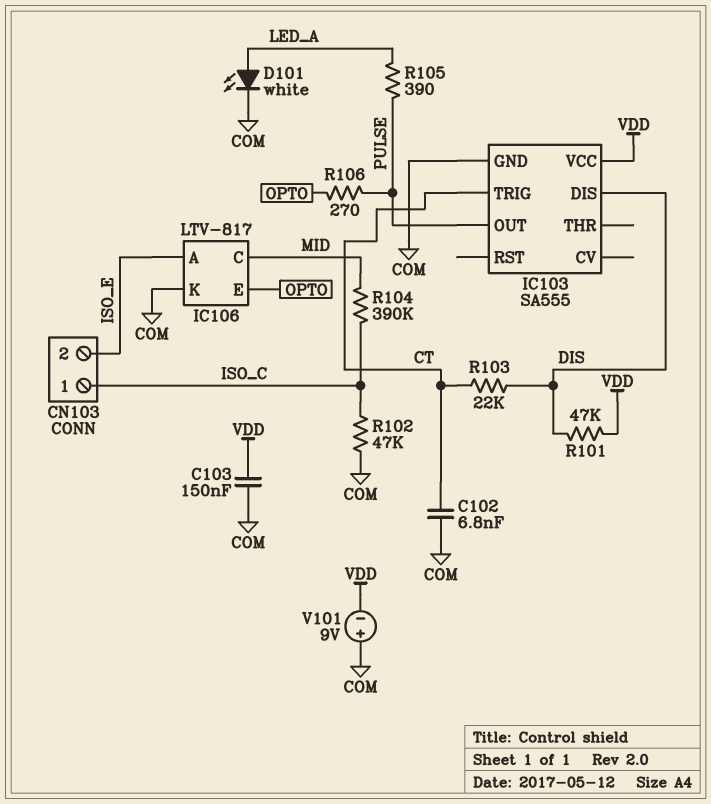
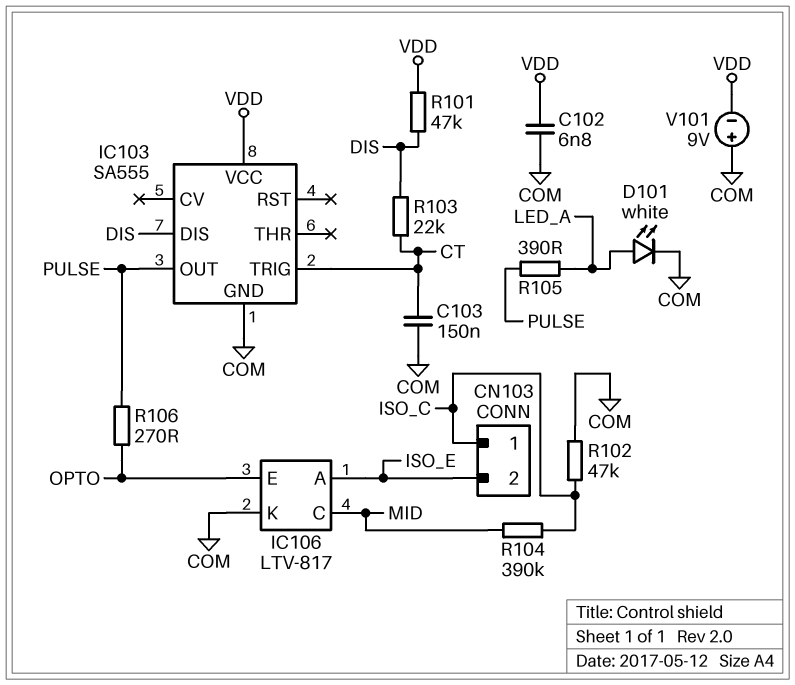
C102: 6.8nF (COM, CT) -> 6.8nF (COM, VDD)
C103: 150nF (COM, VDD) -> 150nF (COM, CT)

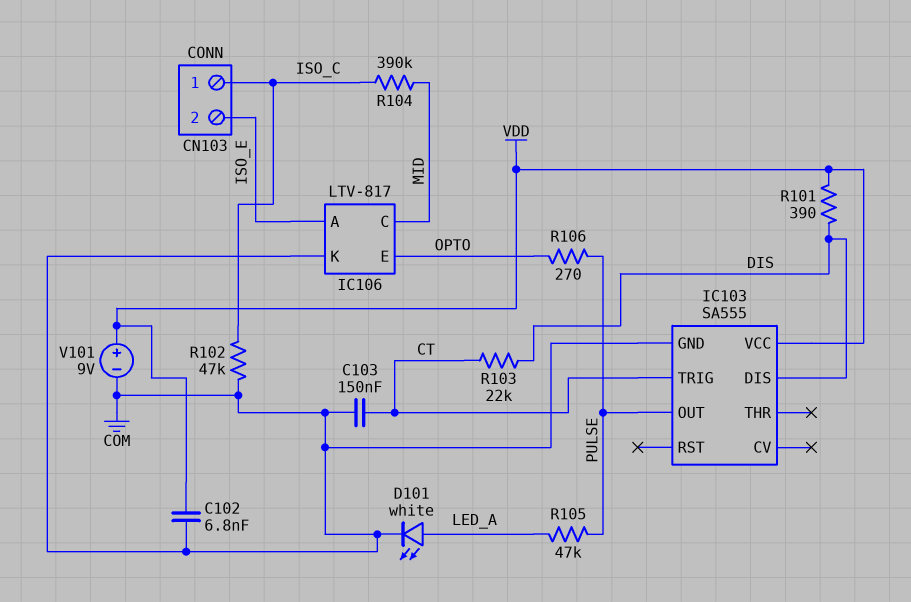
R101: 47k (DIS, VDD) -> 390 (DIS, VDD)
R105: 390 (LED_A, PULSE) -> 47k (LED_A, PULSE)
V101: 9V (plus COM, minus VDD) -> 9V (plus VDD, minus COM)

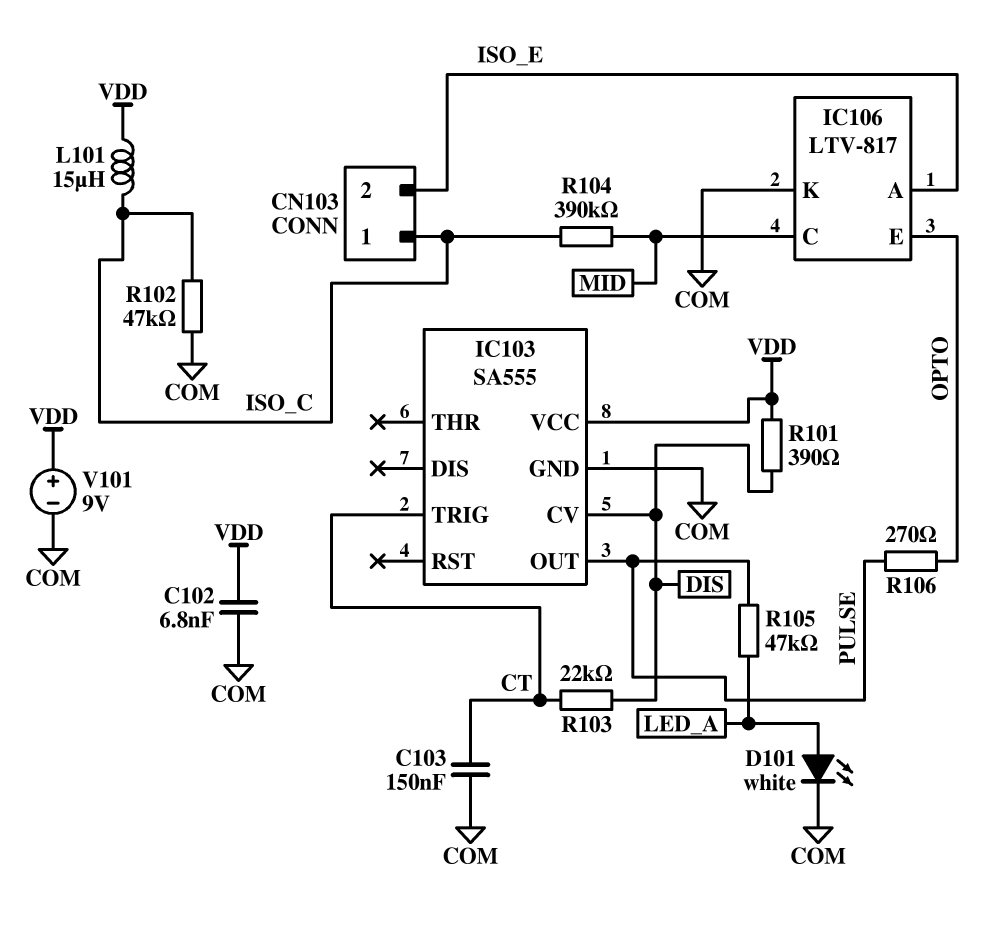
IC103 pin CV: none -> DIS
IC103 pin DIS: DIS -> none
L101: none -> 15uH (ISO_C, VDD)

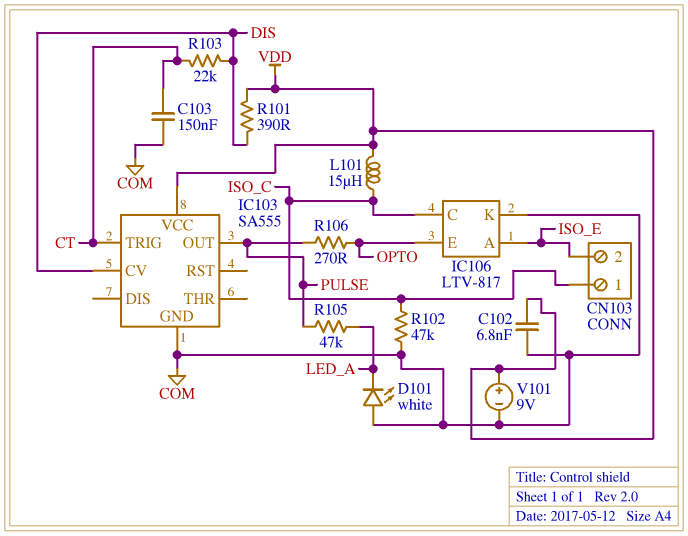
D101: LED white (A LED_A, K COM) -> LED white (A COM, K LED_A)
IC106 pin C: MID -> ISO_C
R104: 390k (ISO_C, MID) -> none

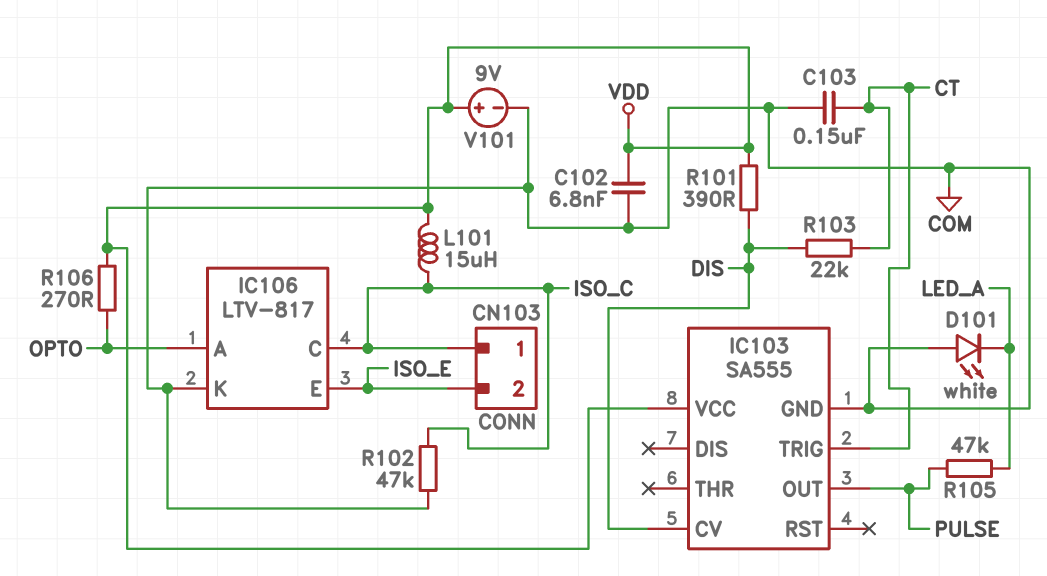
IC106 pin A: ISO_E -> OPTO
IC106 pin E: OPTO -> ISO_E
R106: 270 (OPTO, PULSE) -> 270 (OPTO, VDD)

